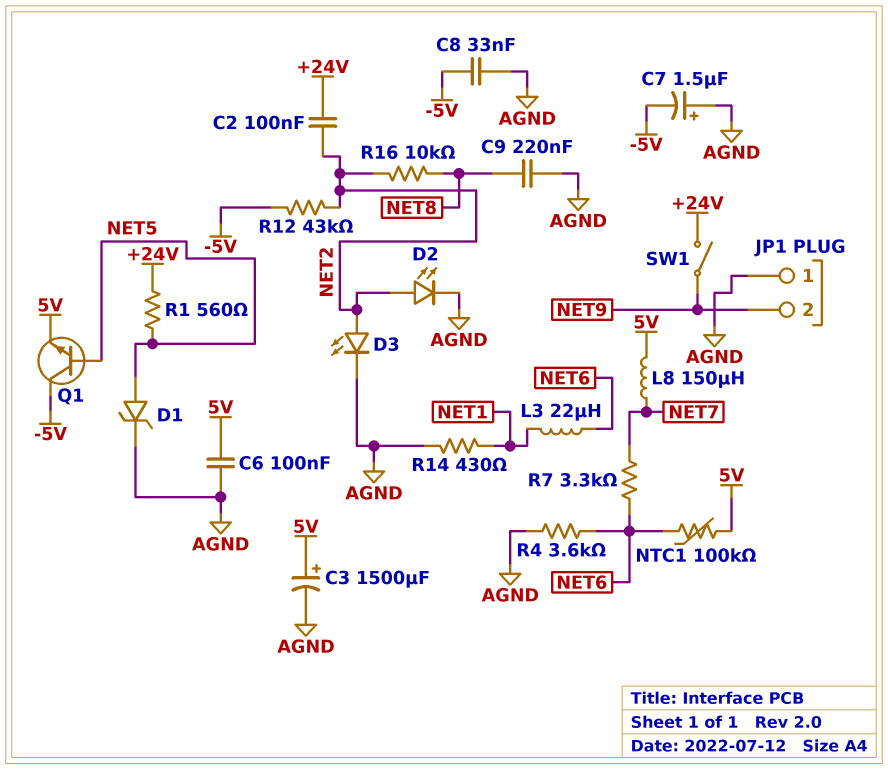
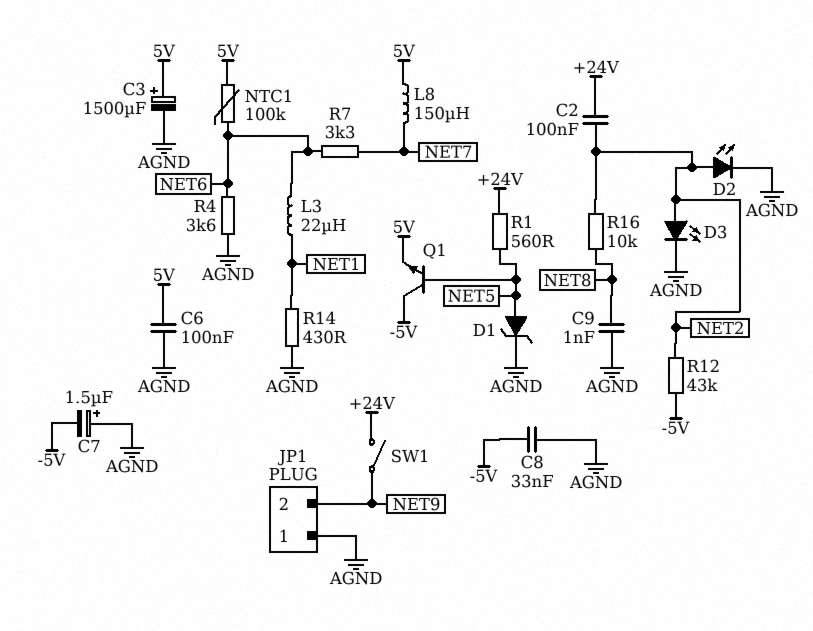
C9: 220nF (AGND, NET8) -> 1nF (AGND, NET8)

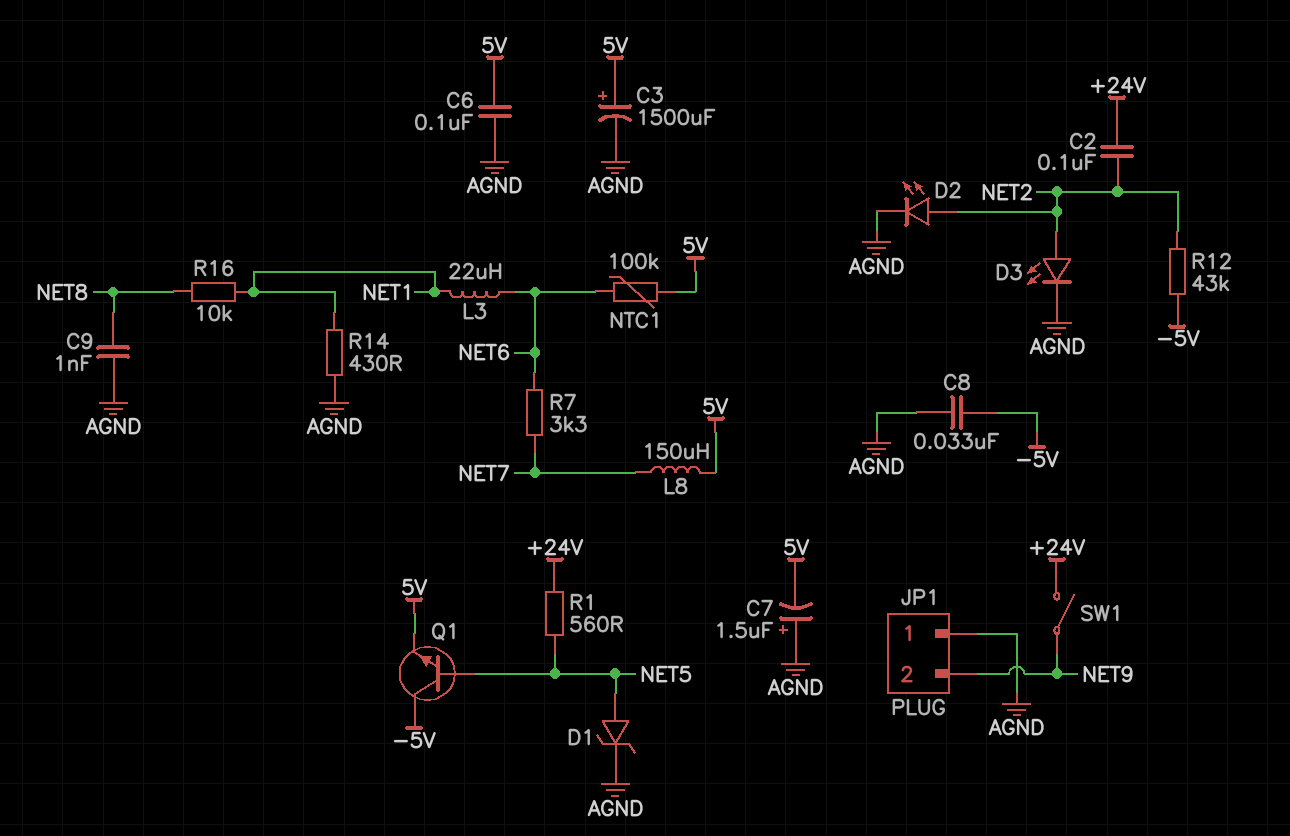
C7: 1.5uF (plus AGND, minus -5V) -> 1.5uF (plus AGND, minus 5V)
R4: 3.6k (AGND, NET6) -> none
R16: 10k (NET2, NET8) -> 10k (NET1, NET8)

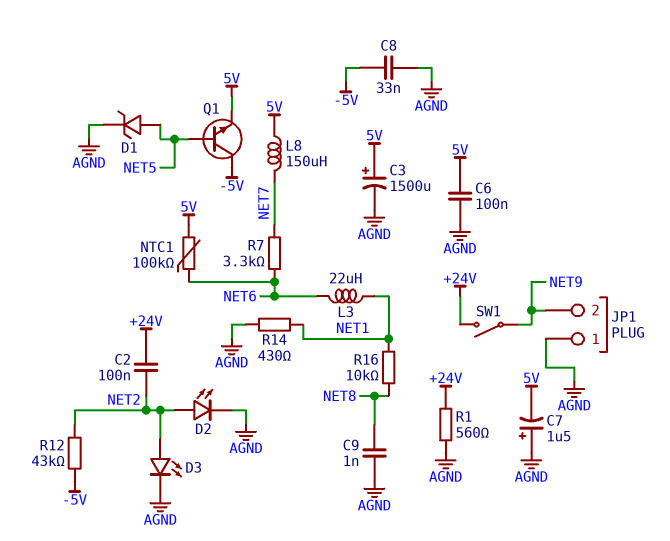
R1: 560 (+24V, NET5) -> 560 (+24V, AGND)

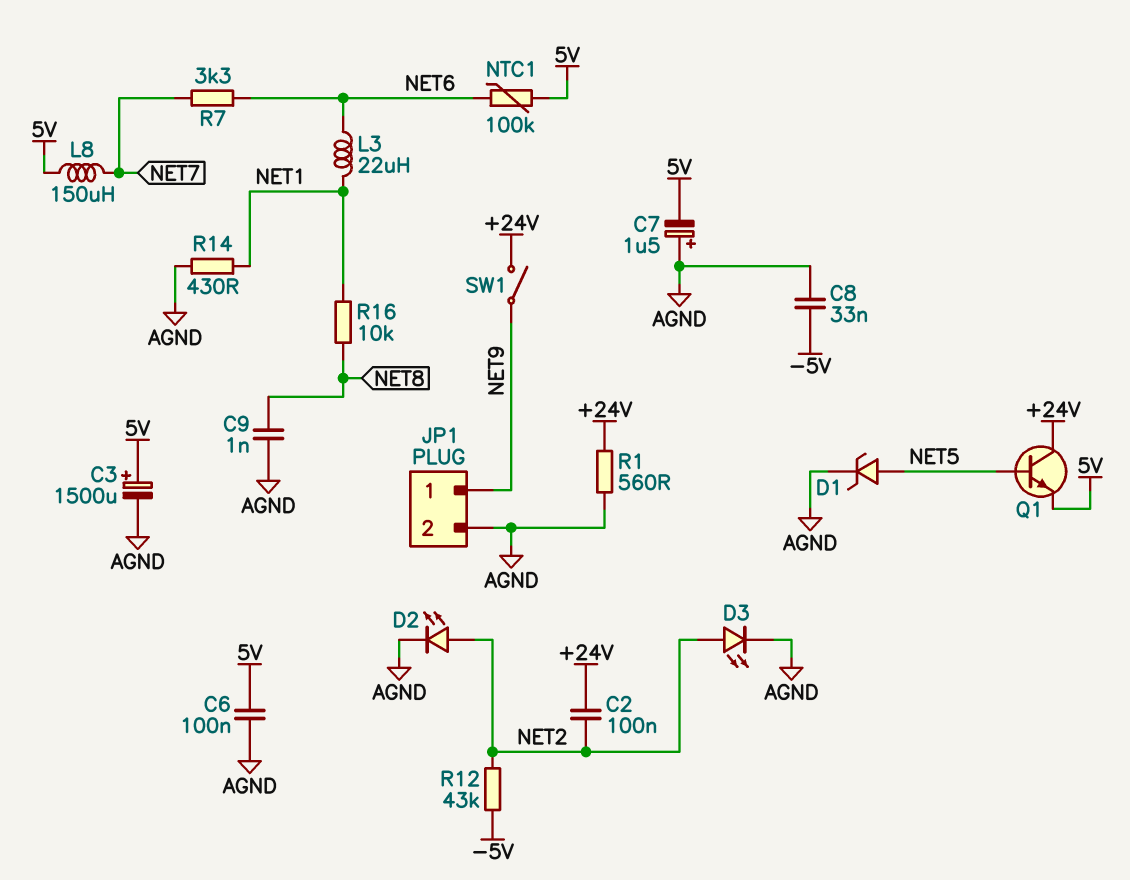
JP1 pin 1: AGND -> NET9
JP1 pin 2: NET9 -> AGND
Q1: NPN (B NET5, C -5V, E 5V) -> NPN (B NET5, C +24V, E 5V)

